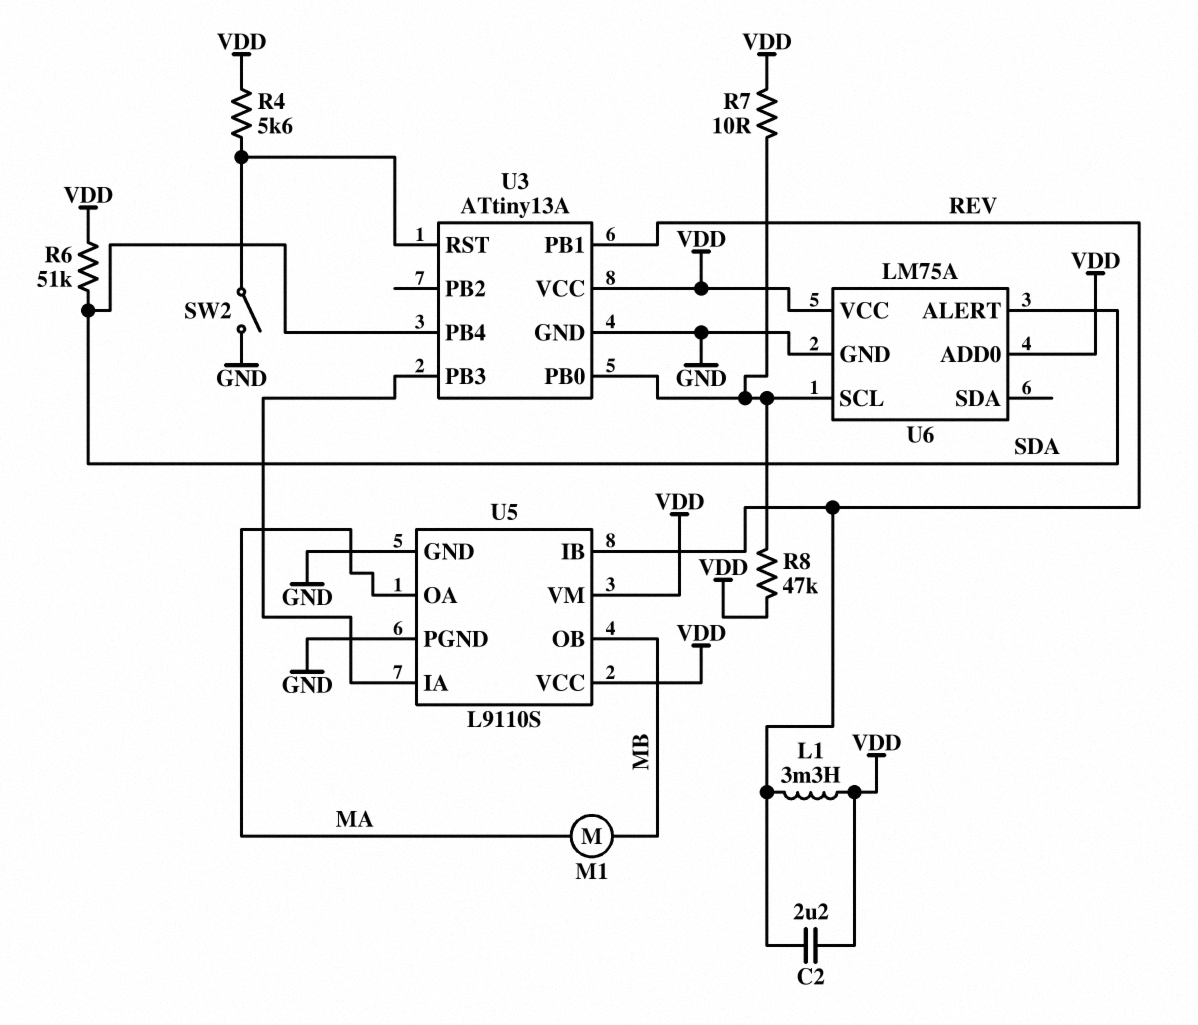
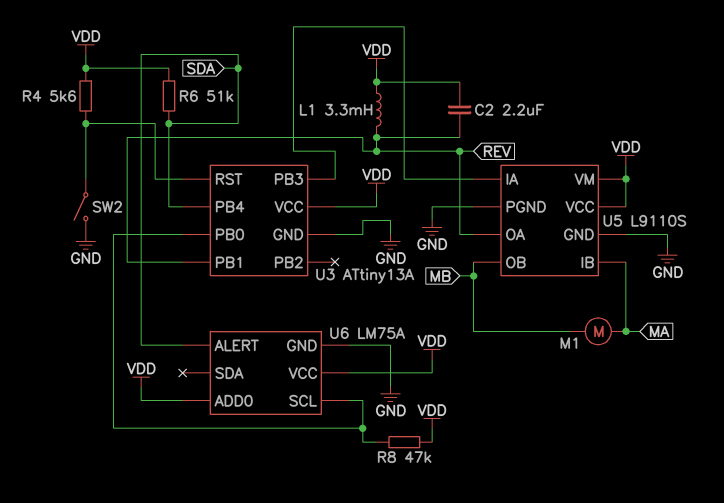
R7: 10 (U3/PB0, VDD) -> none
U5 pin IB: REV -> MA
U5 pin OA: MA -> REV

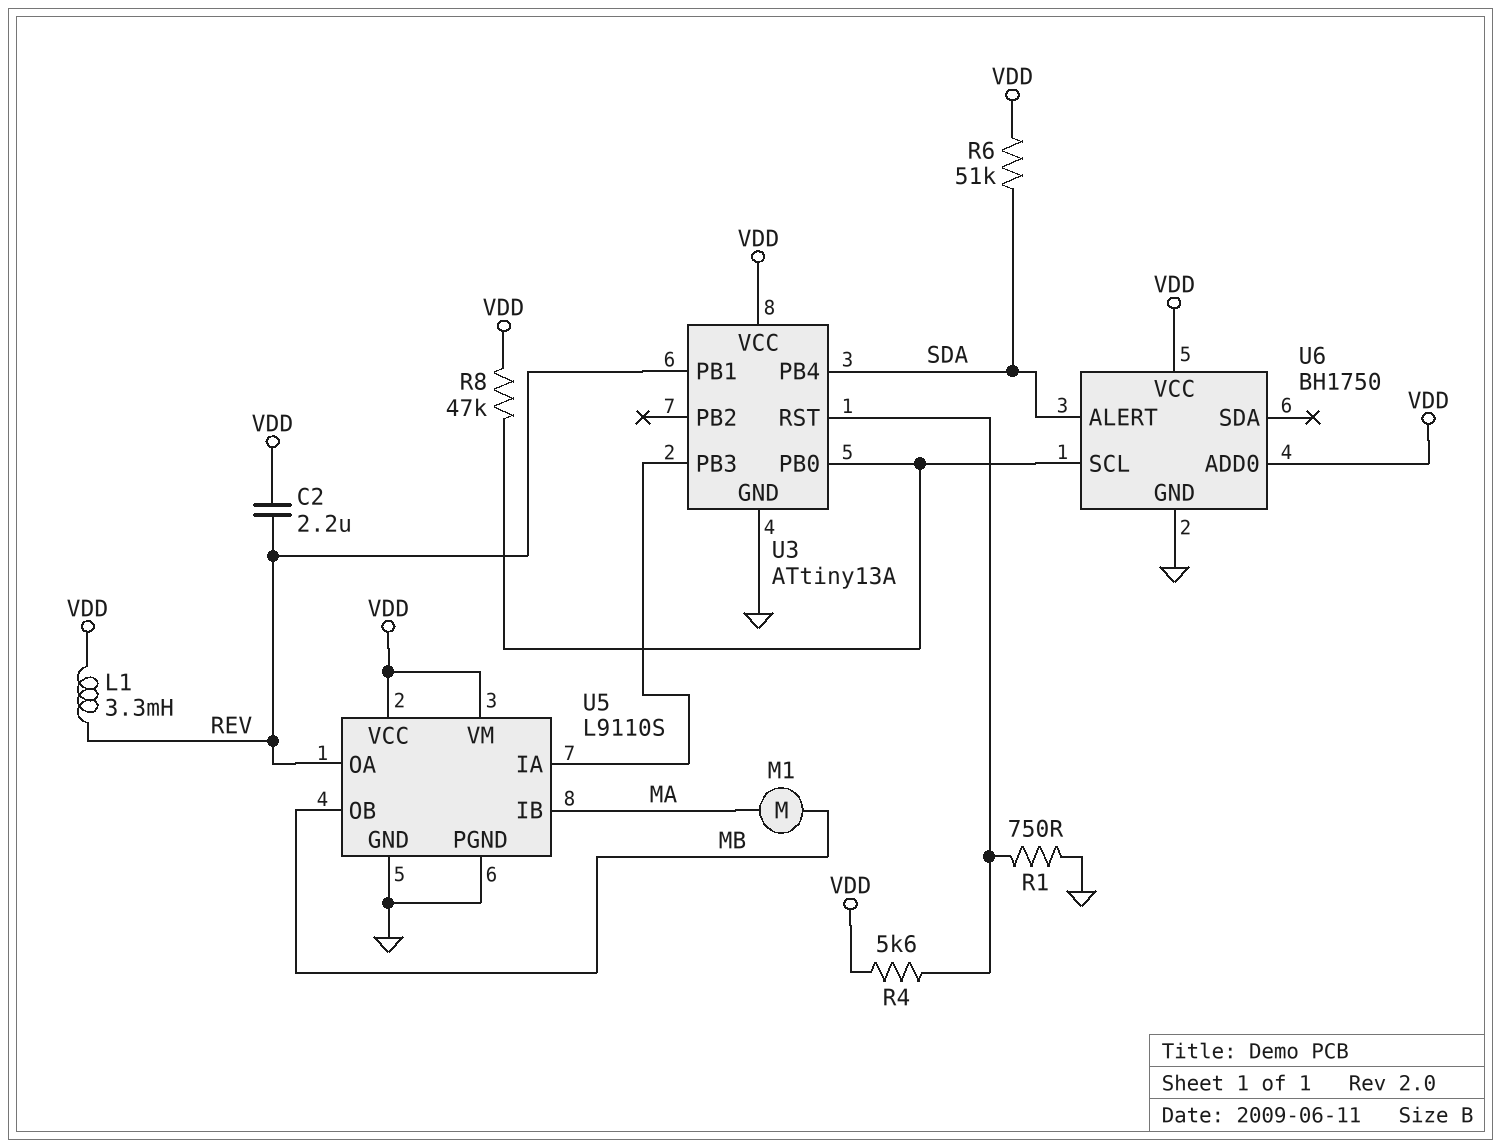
R1: none -> 750 (GND, U3/RST)
SW2: switch (GND, U3/RST) -> none
U6: LM75A -> BH1750

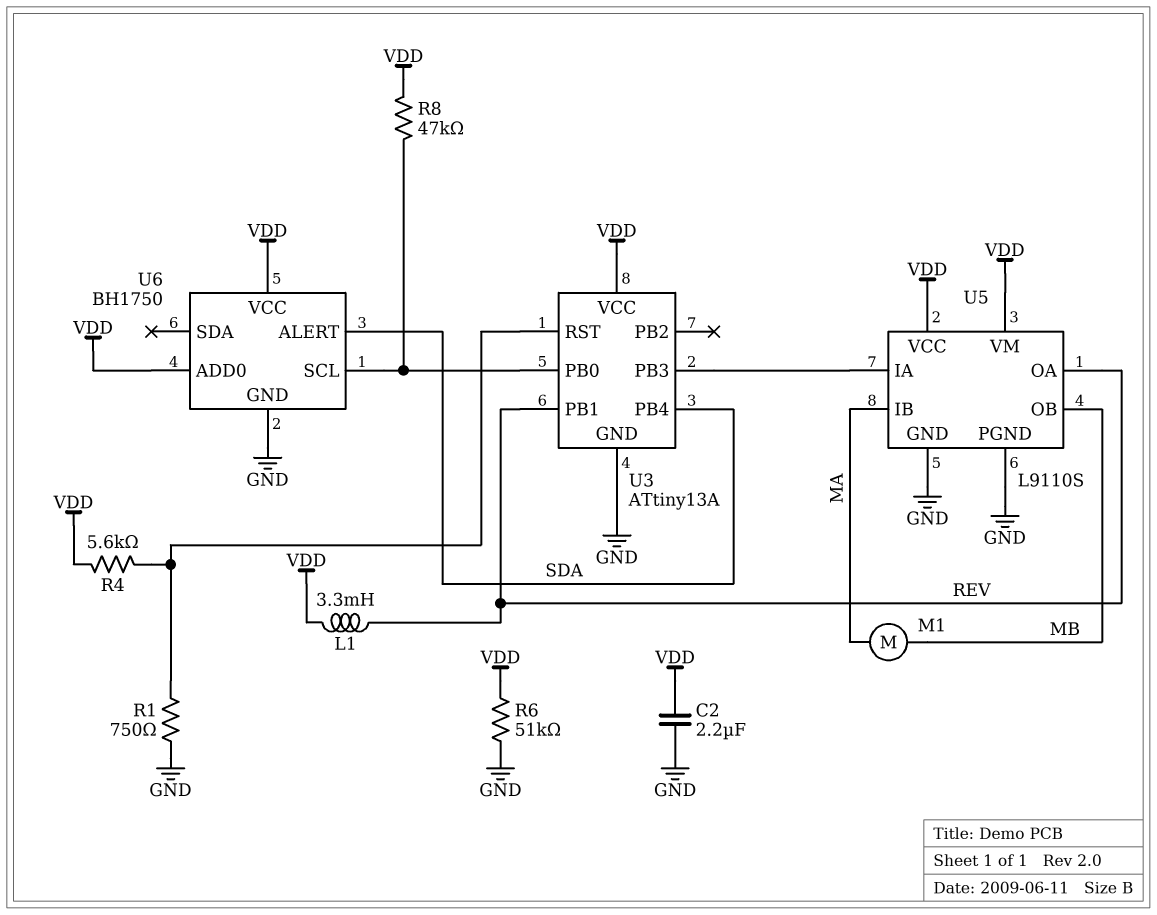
C2: 2.2uF (REV, VDD) -> 2.2uF (GND, VDD)
R6: 51k (SDA, VDD) -> 51k (GND, VDD)

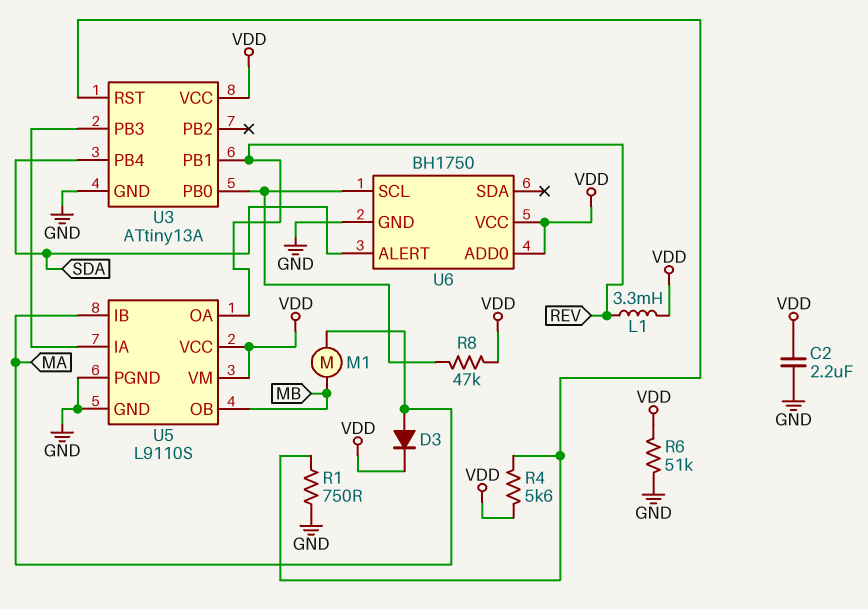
D3: none -> diode (A MA, K VDD)

